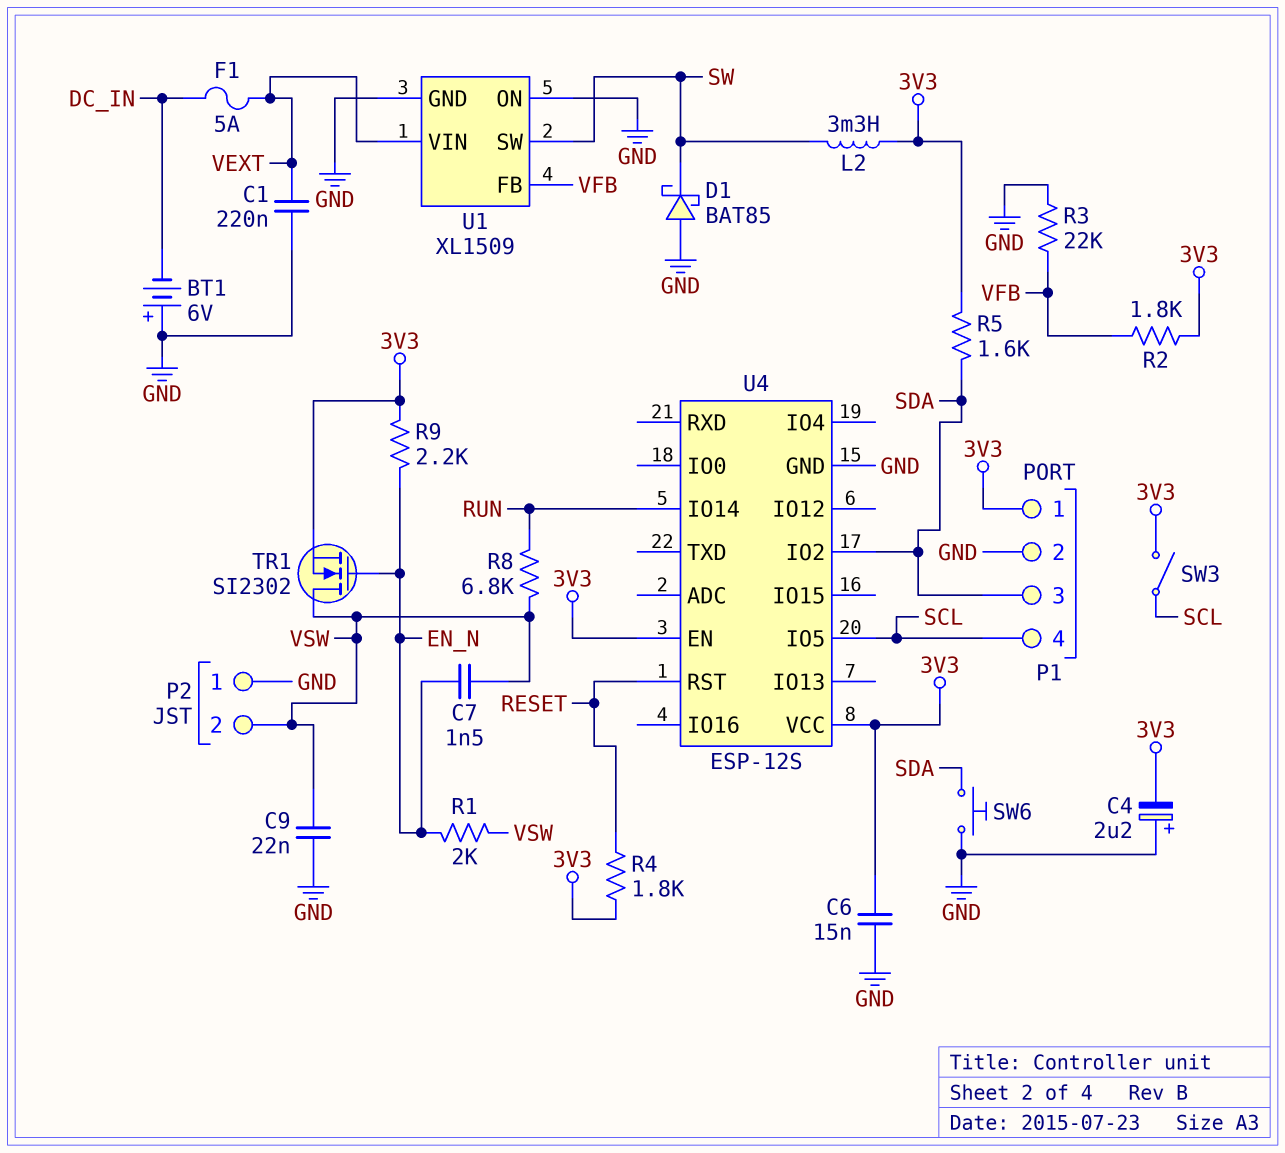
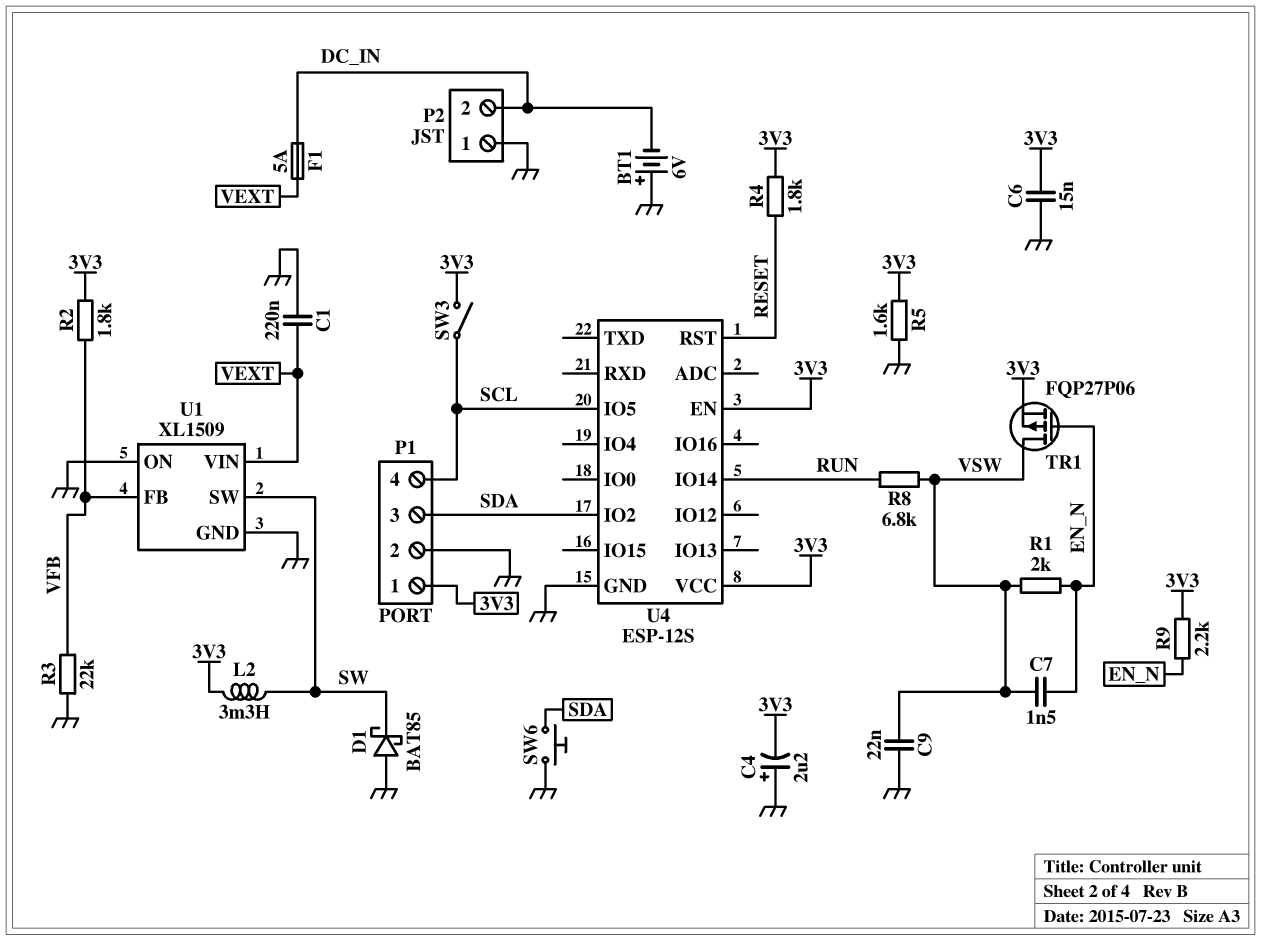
P2 pin 2: VSW -> DC_IN
R5: 1.6k (3V3, SDA) -> 1.6k (3V3, GND)
TR1: NMOS SI2302 (G EN_N, D VSW, S 3V3) -> PMOS FQP27P06 (G EN_N, D VSW, S 3V3)

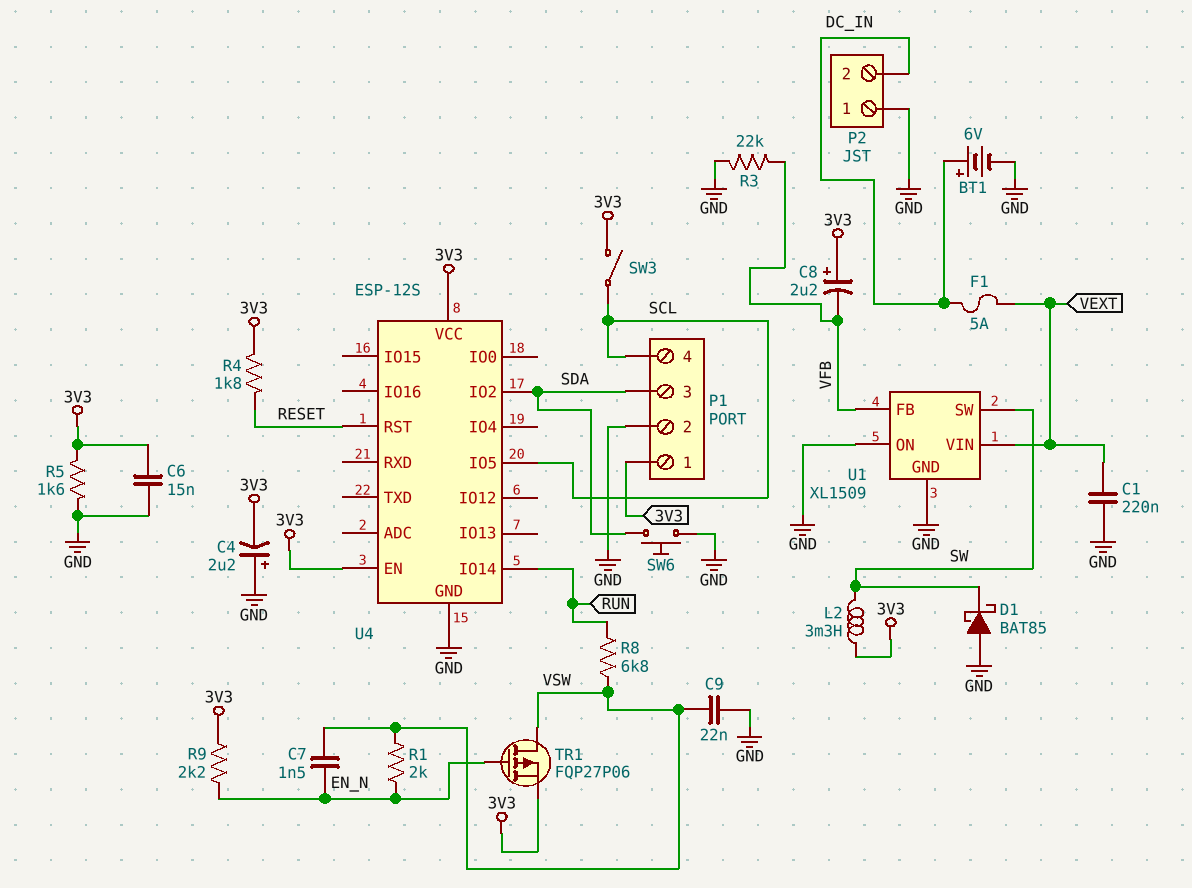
BT1: 6V (plus GND, minus DC_IN) -> 6V (plus DC_IN, minus GND)
C8: none -> 2.2uF (plus 3V3, minus VFB)
R2: 1.8k (3V3, VFB) -> none

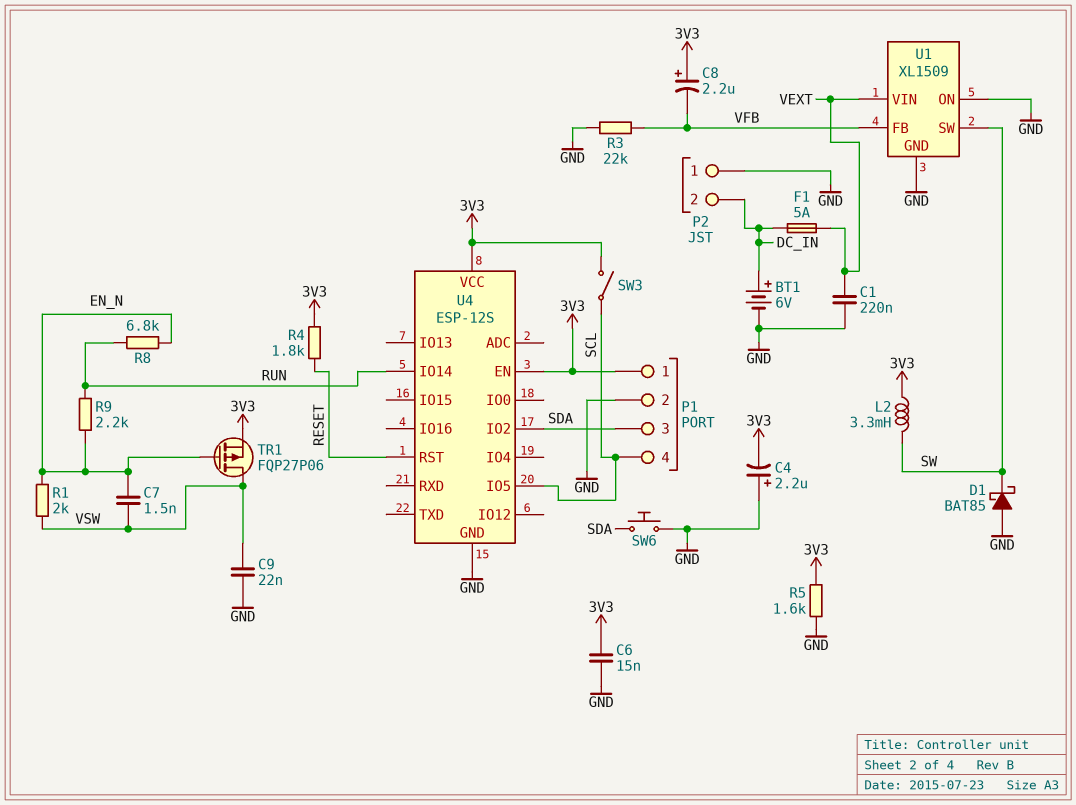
R8: 6.8k (RUN, VSW) -> 6.8k (EN_N, RUN)
R9: 2.2k (3V3, EN_N) -> 2.2k (EN_N, RUN)

